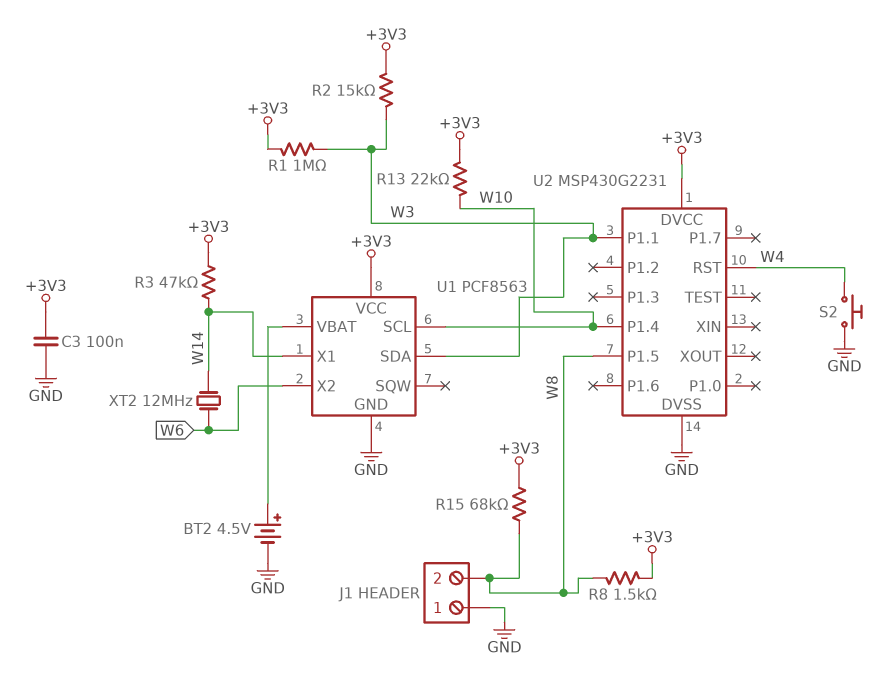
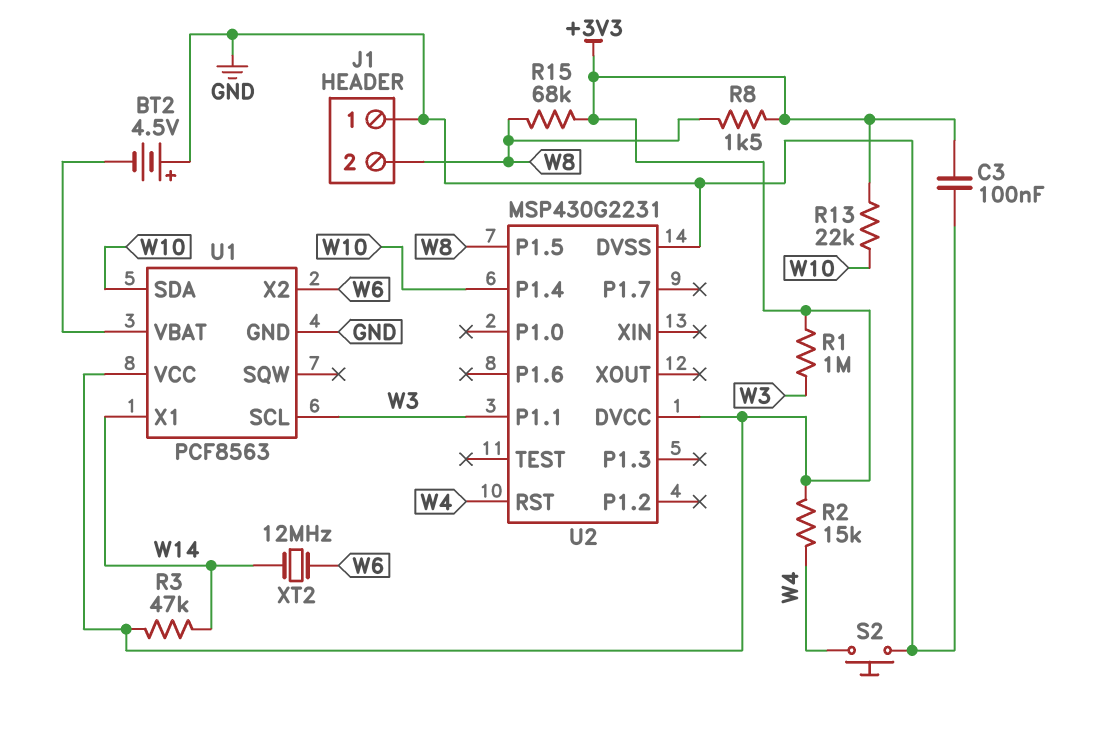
BT2: 4.5V (plus U1/VBAT, minus GND) -> 4.5V (plus GND, minus U1/VBAT)
R2: 15k (+3V3, W3) -> 15k (+3V3, W4)
U1 pin SCL: W10 -> W3
U1 pin SDA: W3 -> W10

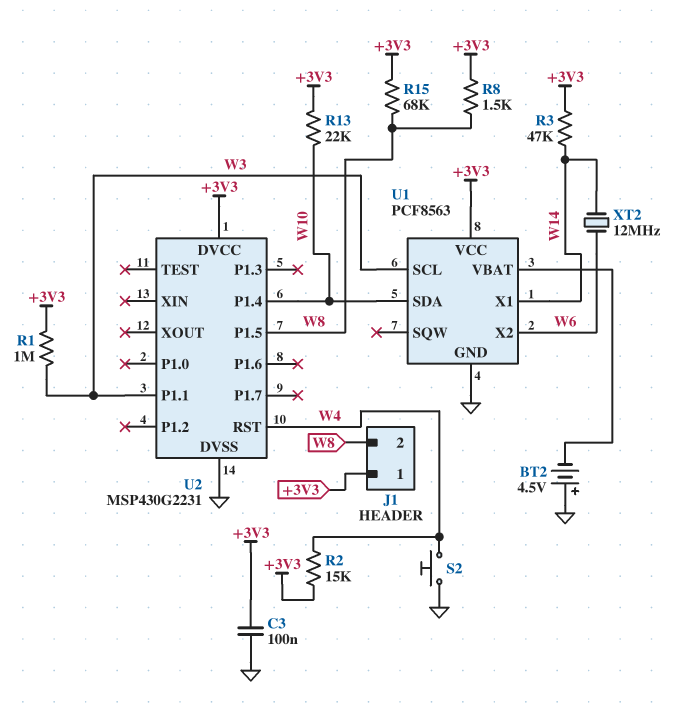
J1 pin 1: GND -> +3V3

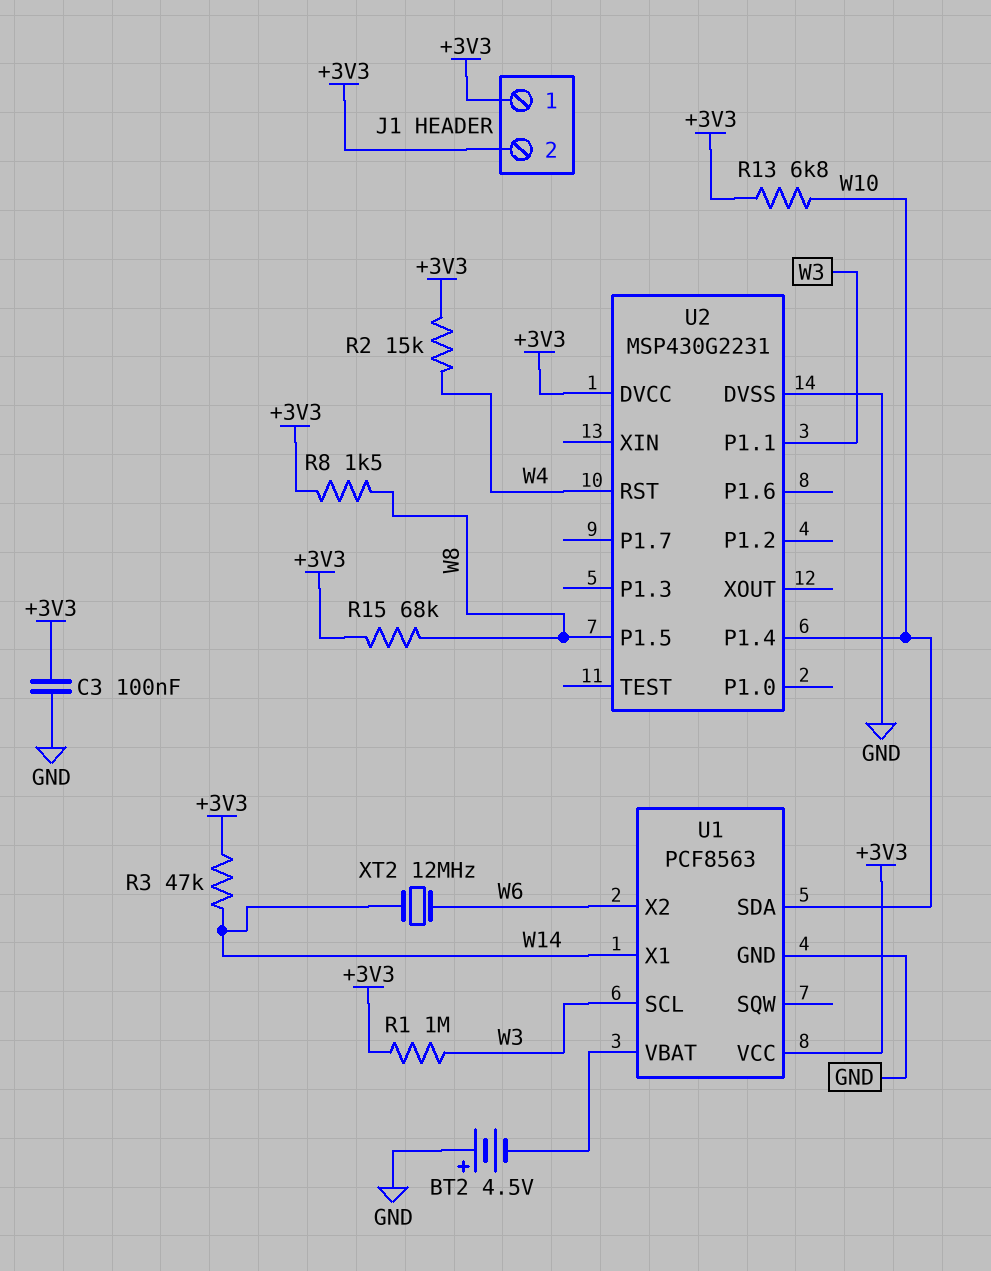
J1 pin 2: W8 -> +3V3
R13: 22k (+3V3, W10) -> 6.8k (+3V3, W10)
S2: button (GND, W4) -> none

